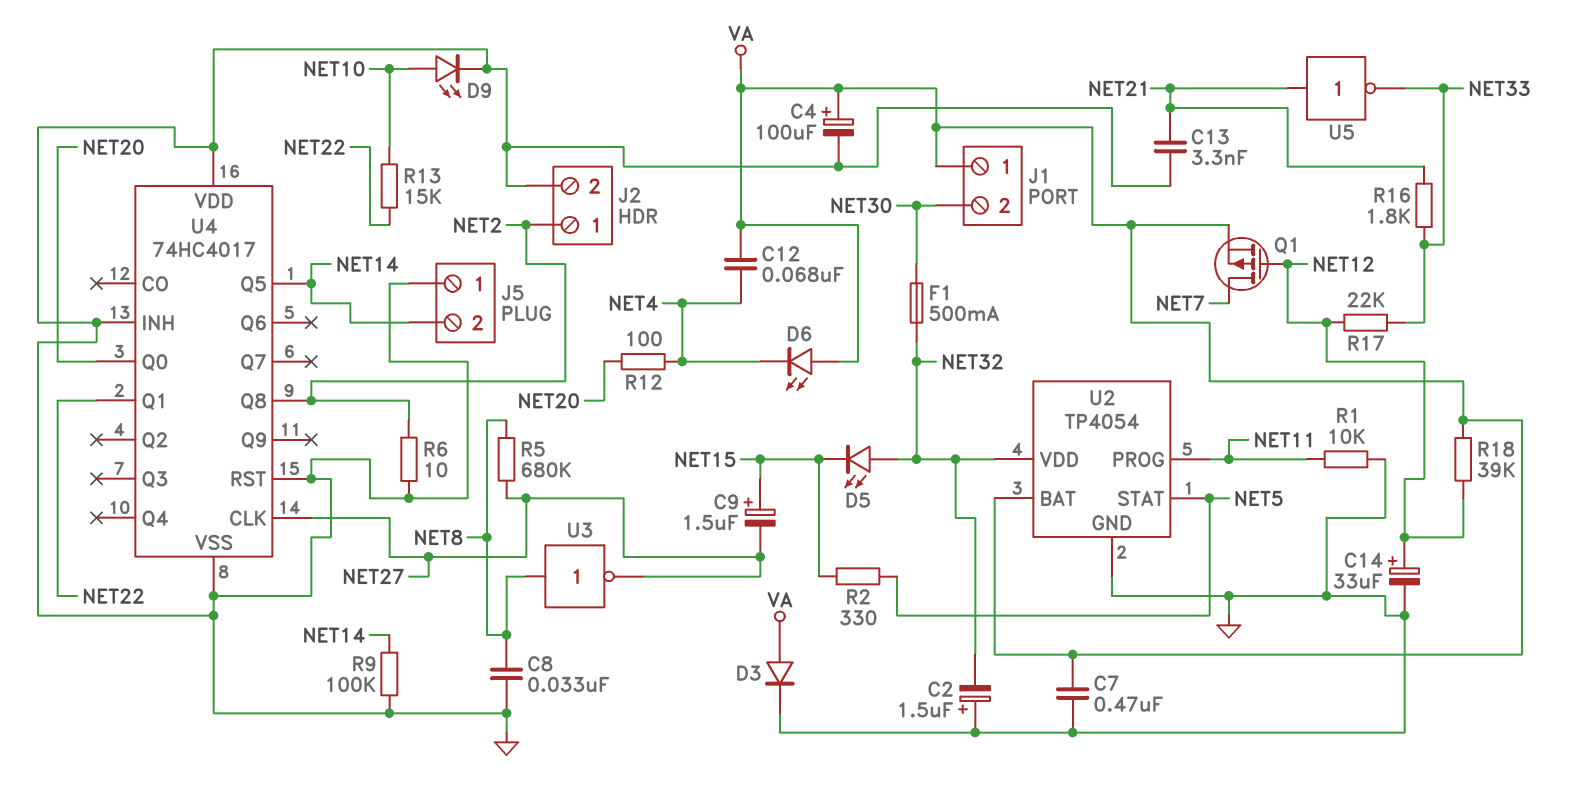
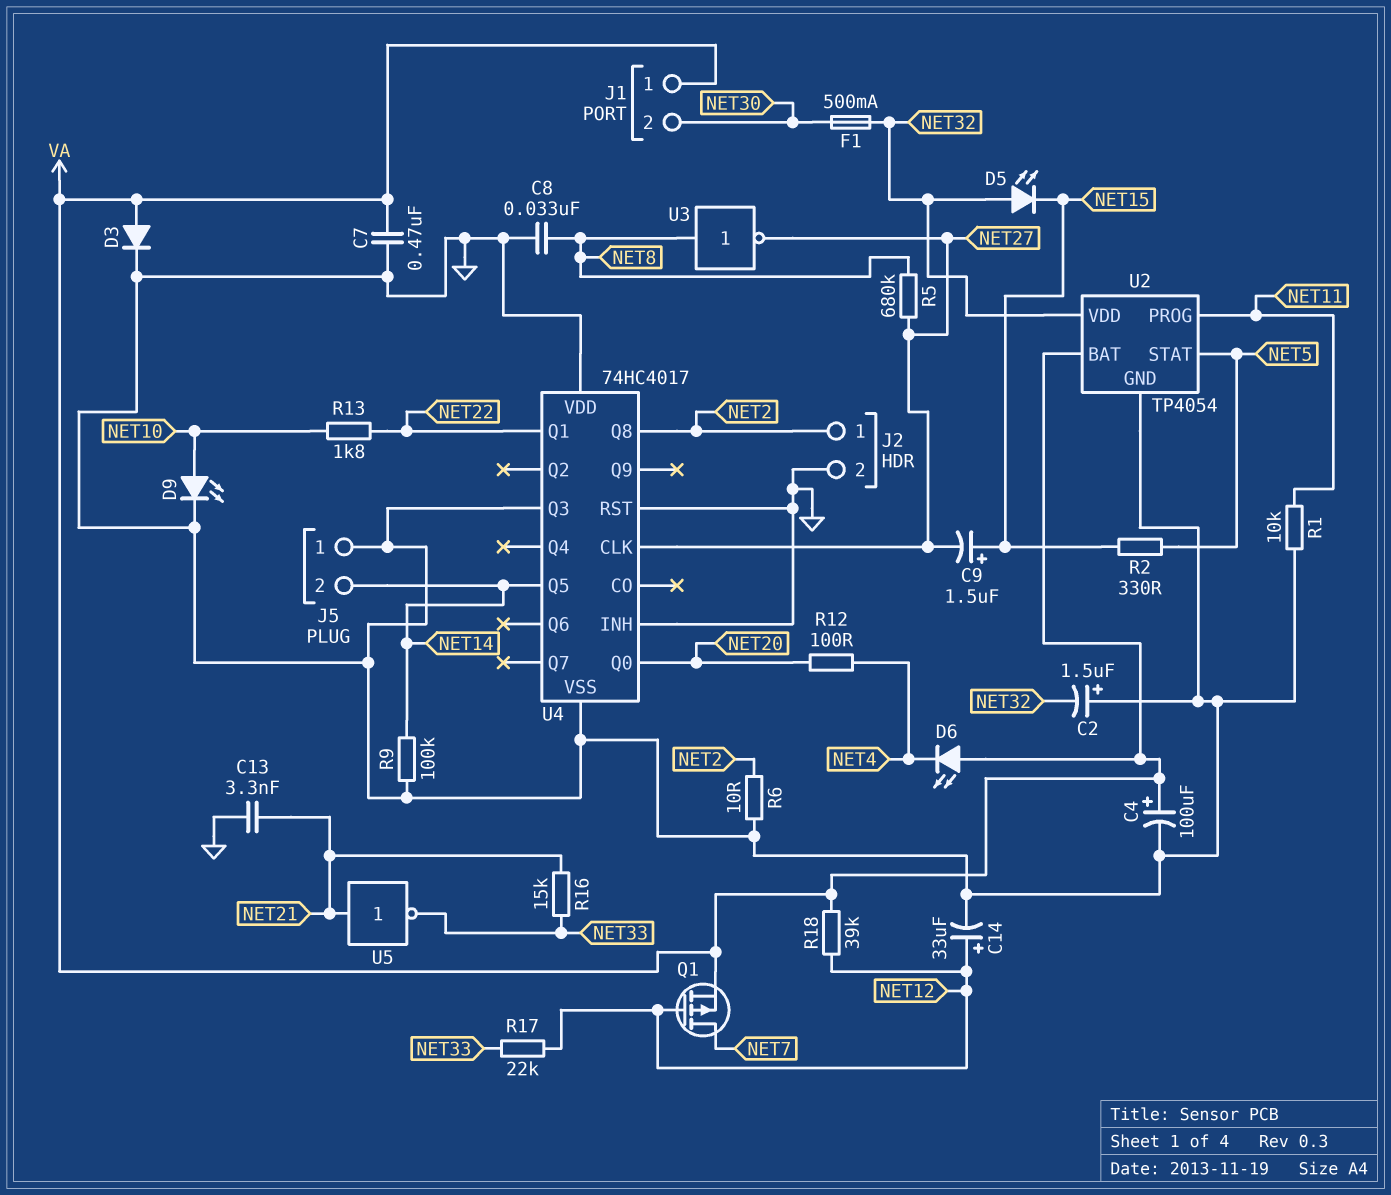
C12: 68nF (NET4, VA) -> none
R13: 15k (NET10, NET22) -> 1.8k (NET10, NET22)
R16: 1.8k (NET21, NET33) -> 15k (NET21, NET33)
U4 pin Q3: none -> GND

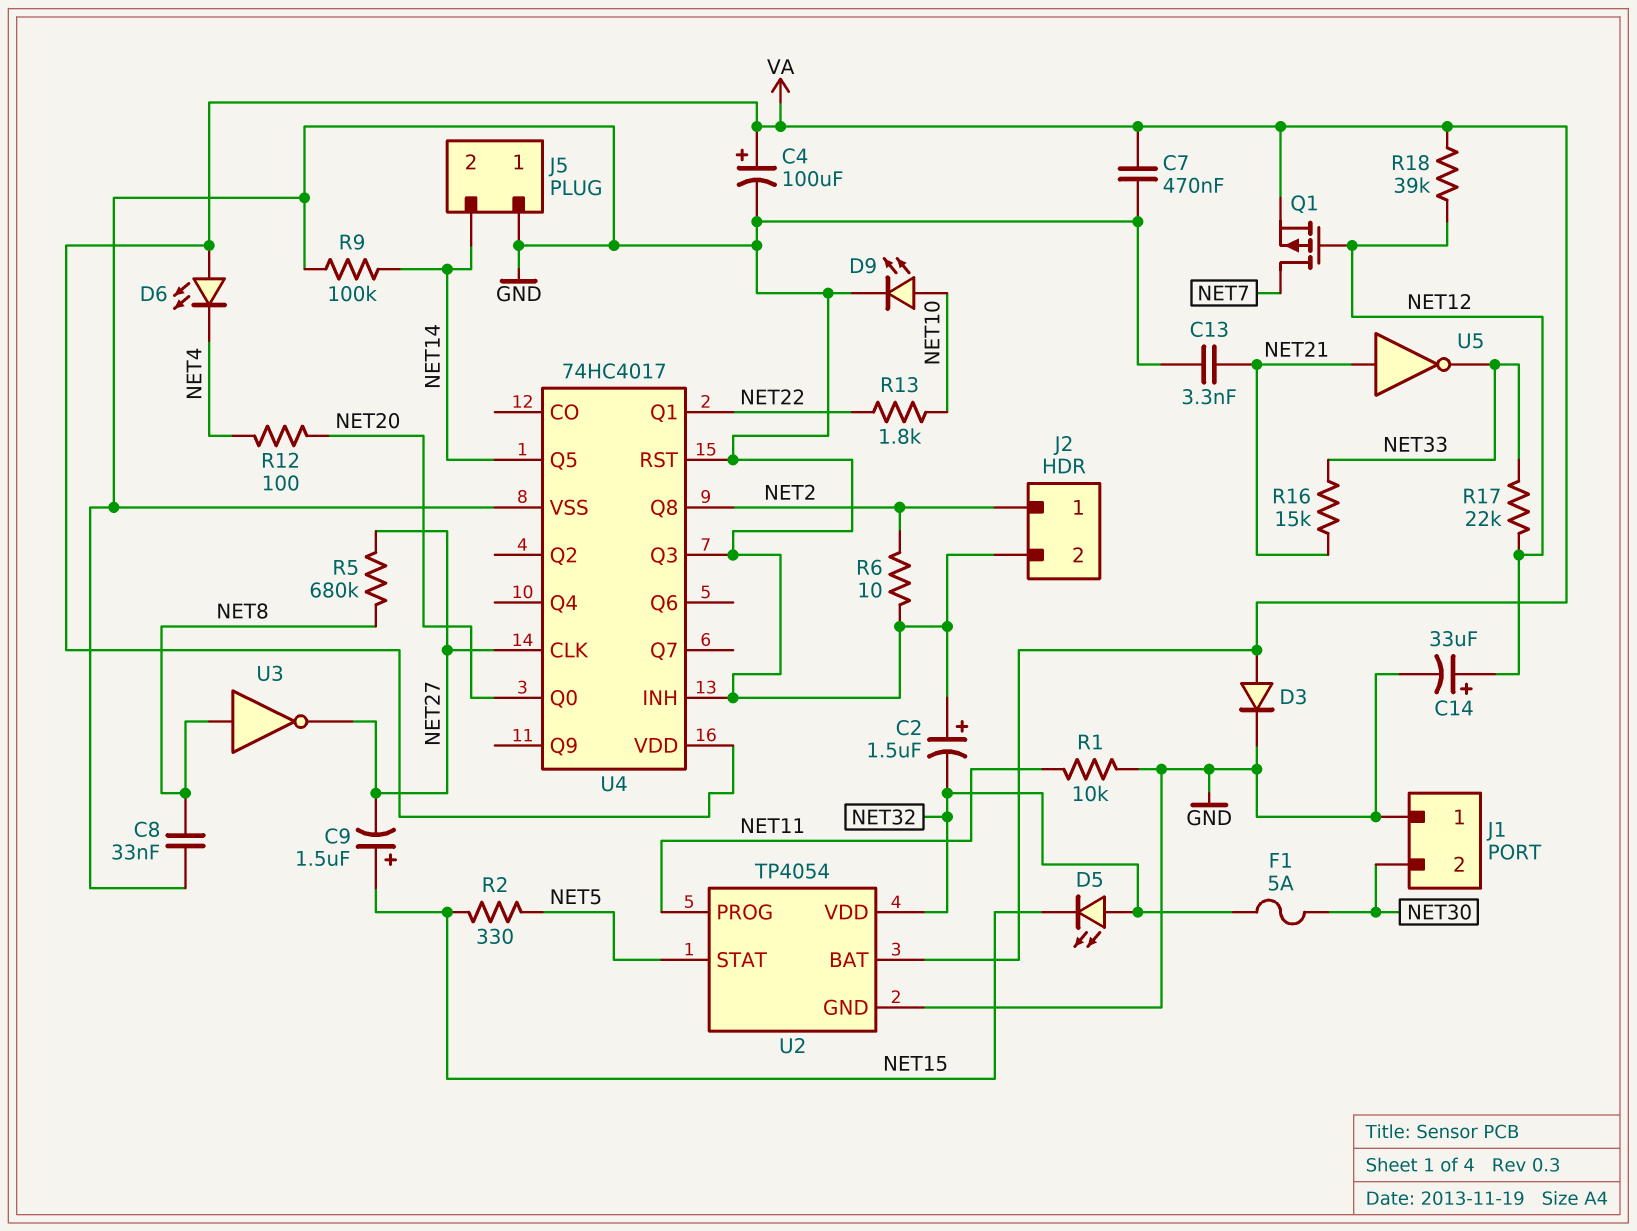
F1: 500mA (NET30, NET32) -> 5A (NET30, NET32)
J1 pin 1: VA -> GND
U4 pin VDD: GND -> VA

